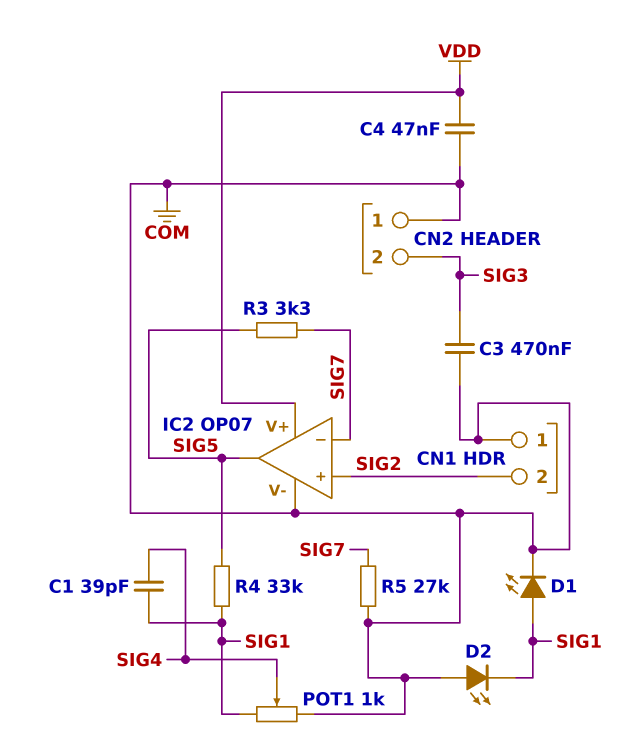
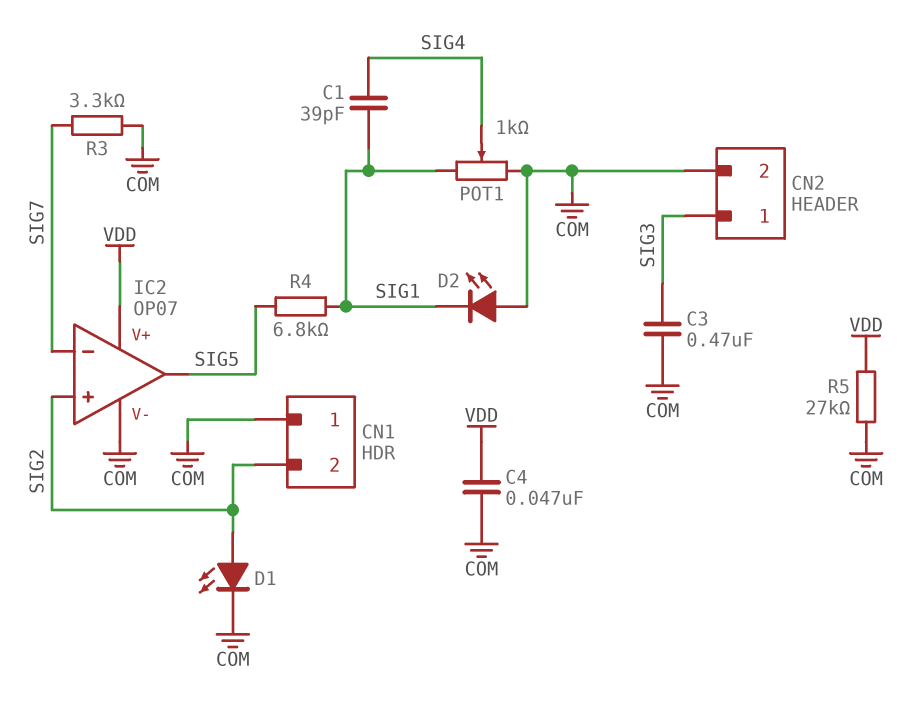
CN2 pin 1: COM -> SIG3
CN2 pin 2: SIG3 -> COM
D1: LED (A SIG1, K COM) -> LED (A SIG2, K COM)
R3: 3.3k (SIG5, SIG7) -> 3.3k (COM, SIG7)
R4: 33k (SIG1, SIG5) -> 6.8k (SIG1, SIG5)
R5: 27k (COM, SIG7) -> 27k (COM, VDD)

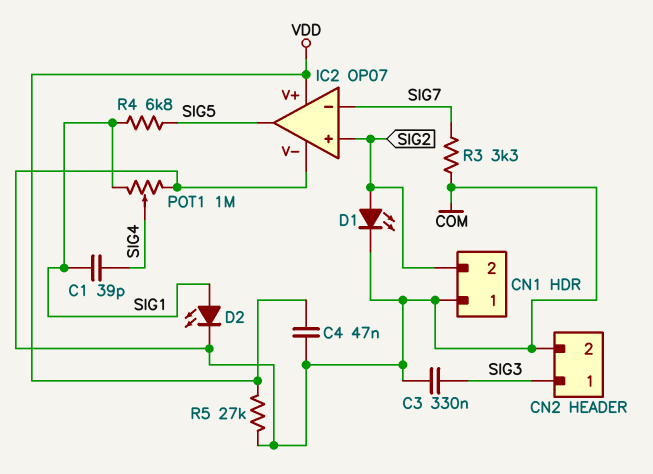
C3: 470nF (COM, SIG3) -> 330nF (COM, SIG3)
D2: LED (A COM, K SIG1) -> LED (A SIG1, K COM)
POT1: 1k (COM, SIG1, wiper SIG4) -> 1M (COM, SIG1, wiper SIG4)

